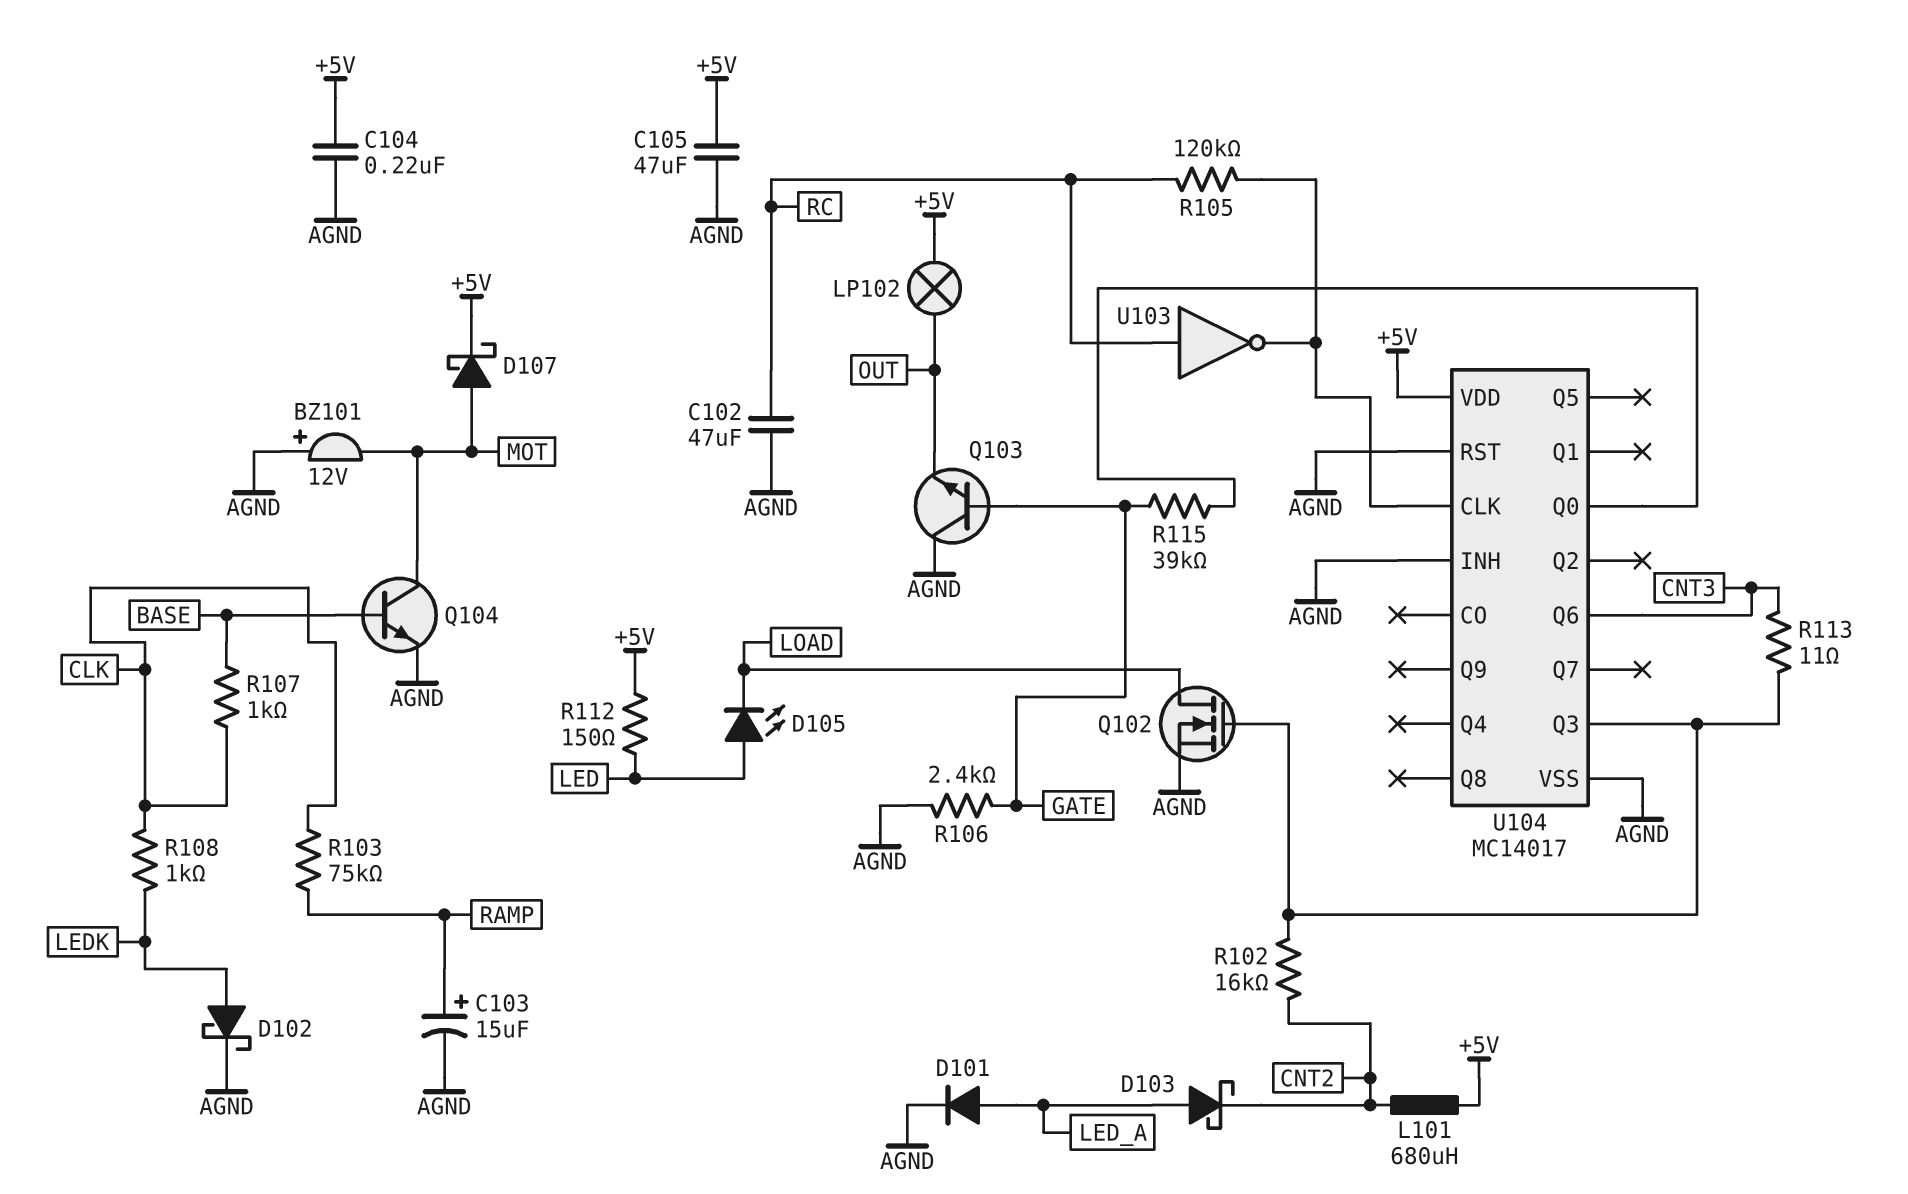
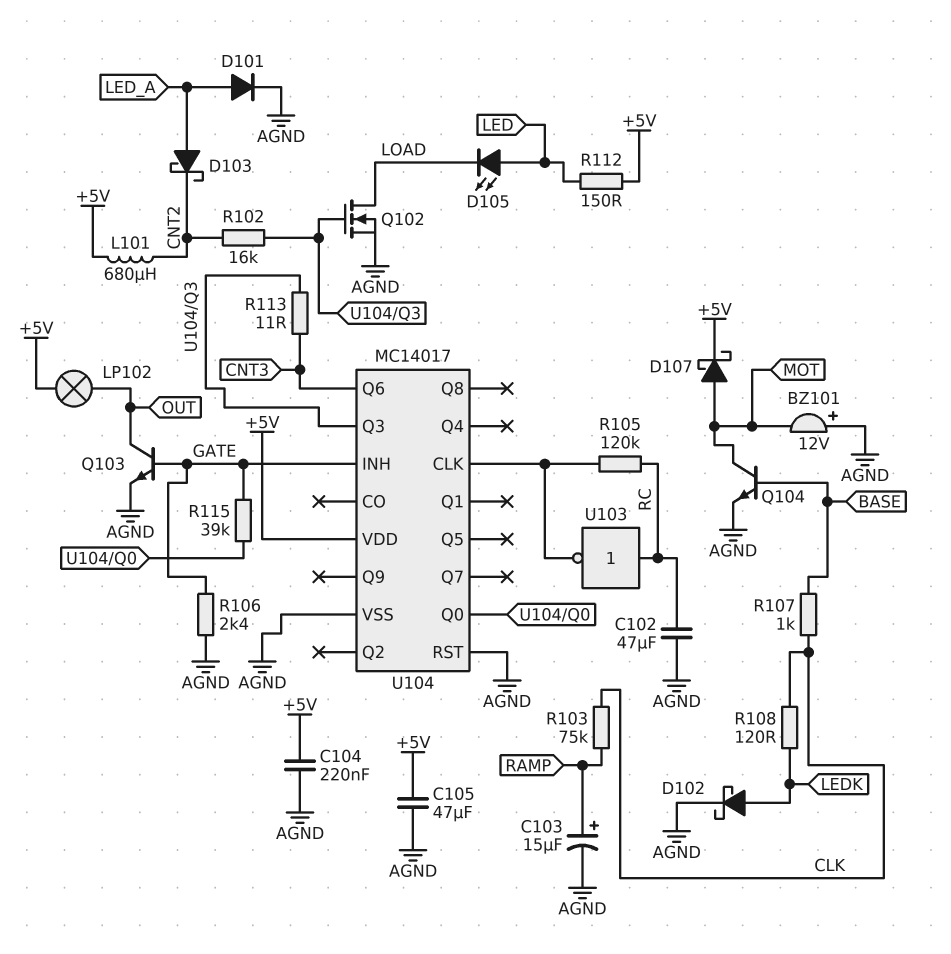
Q103: NPN (B GATE, C AGND, E OUT) -> NPN (B GATE, C OUT, E AGND)
R108: 1k (CLK, LEDK) -> 120 (CLK, LEDK)
U104 pin INH: AGND -> GATE

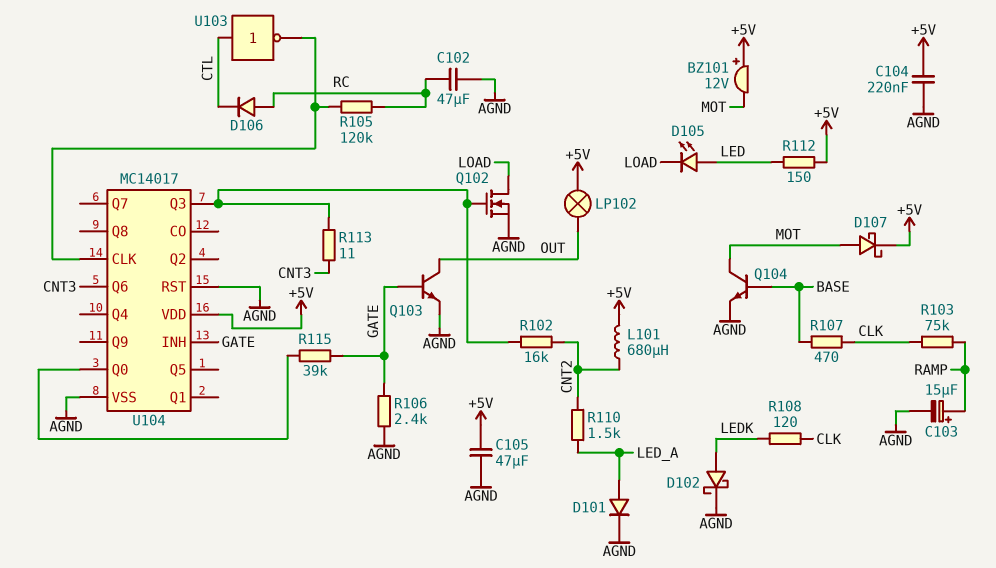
BZ101: buzzer 12V (plus AGND, minus MOT) -> buzzer 12V (plus +5V, minus MOT)
D103: schottky (A LED_A, K CNT2) -> none
D106: none -> diode (A RC, K CTL)
R107: 1k (BASE, CLK) -> 470 (BASE, CLK)
R110: none -> 1.5k (CNT2, LED_A)
U103: NOT (in RC, out U104/CLK) -> NOT (in CTL, out U104/CLK)

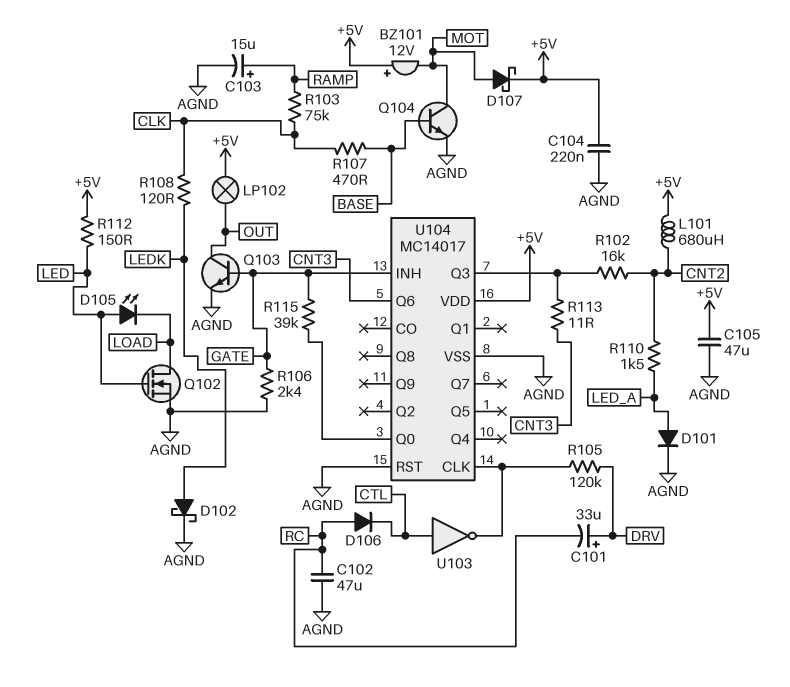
C101: none -> 33uF (plus DRV, minus RC)
Q102: NMOS (G U104/Q3, D LOAD, S AGND) -> NMOS (G LED, D LOAD, S AGND)
R105: 120k (RC, U104/CLK) -> 120k (DRV, U104/CLK)

